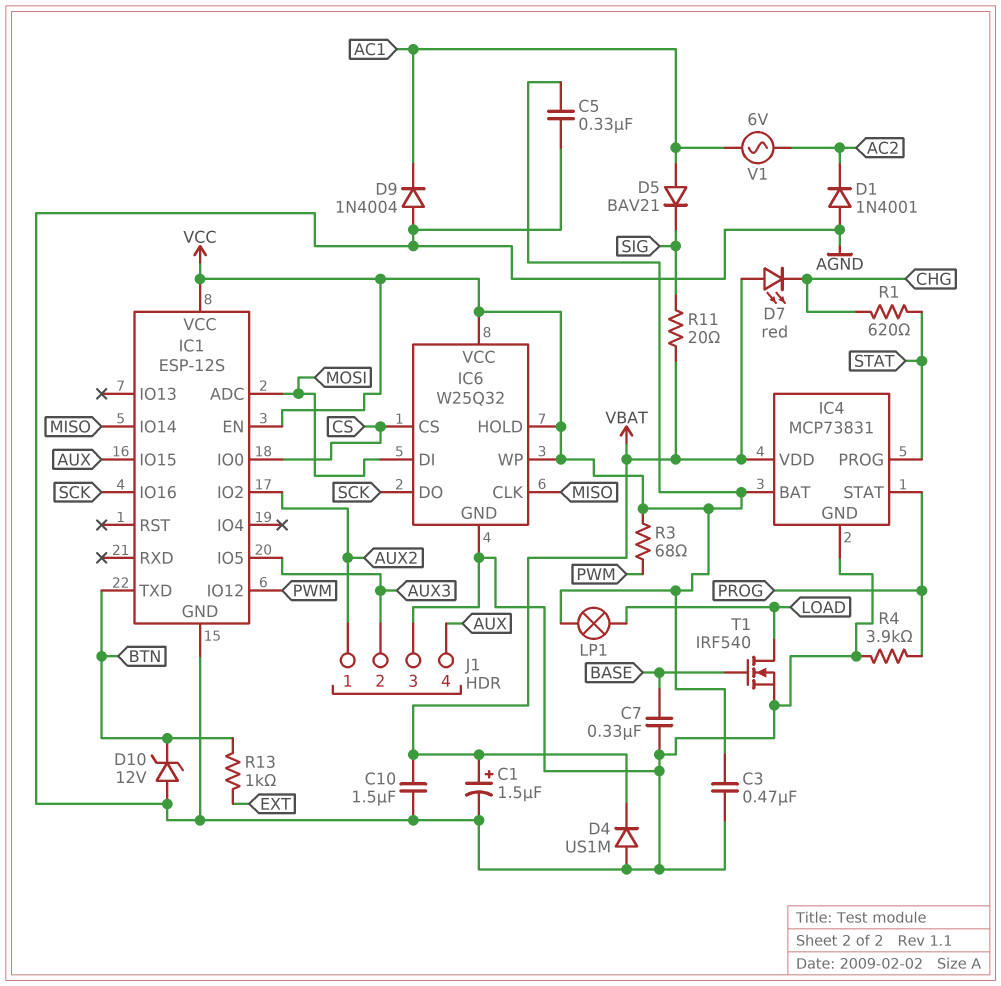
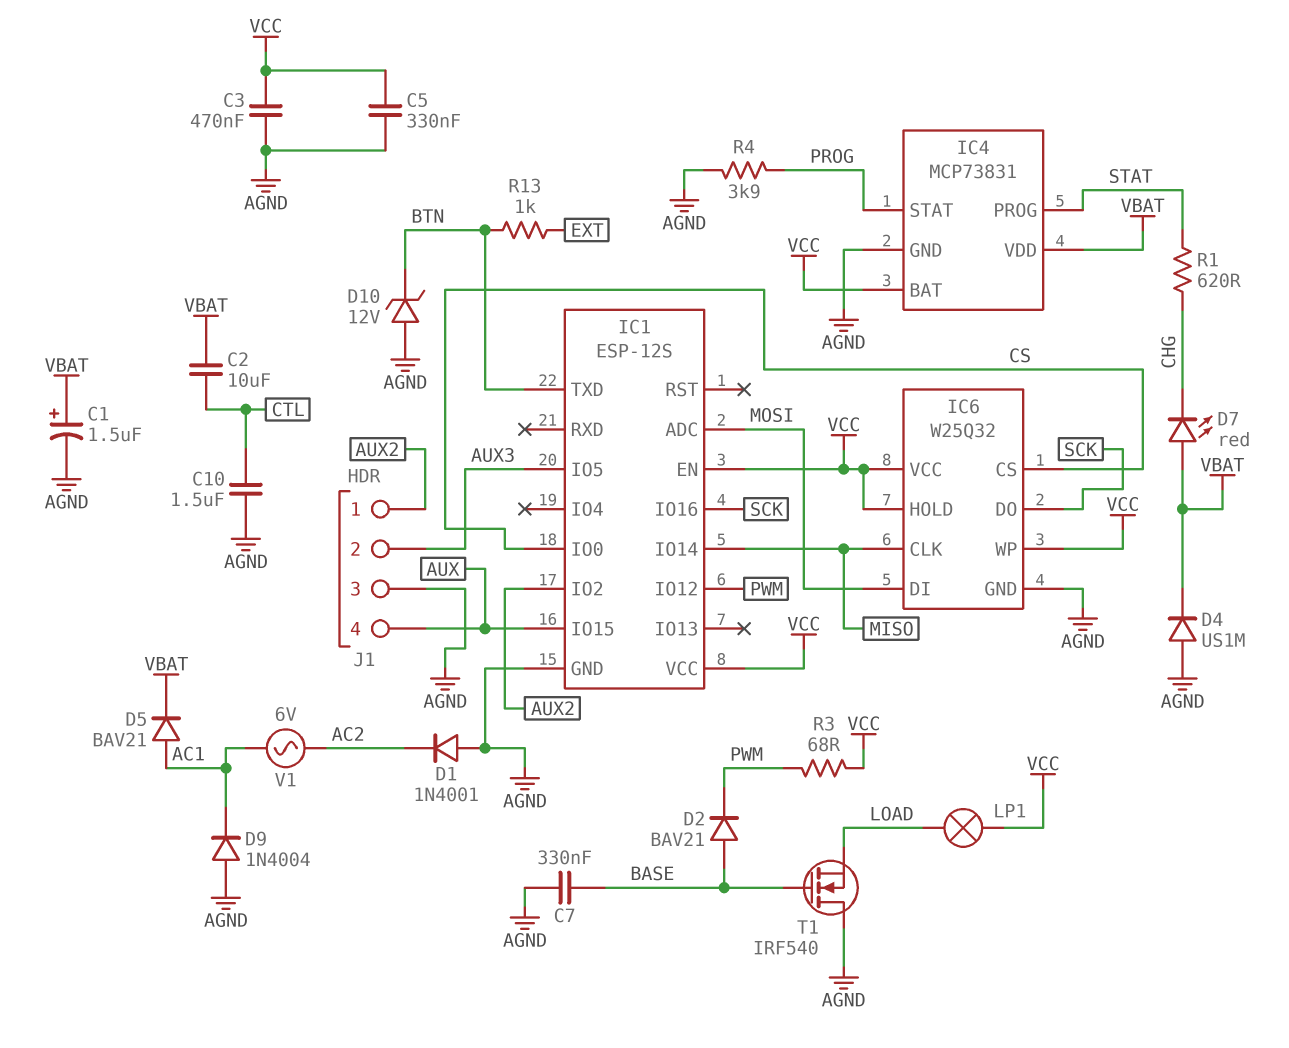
C2: none -> 10uF (CTL, VBAT)
C10: 1.5uF (AGND, VBAT) -> 1.5uF (AGND, CTL)
D2: none -> diode BAV21 (A BASE, K PWM)
D5: diode BAV21 (A AC1, K SIG) -> diode BAV21 (A AC1, K VBAT)
R11: 20 (SIG, VBAT) -> none
T1: NMOS IRF540 (G BASE, D LOAD, S AGND) -> NMOS IRF540 (G BASE, D AGND, S LOAD)

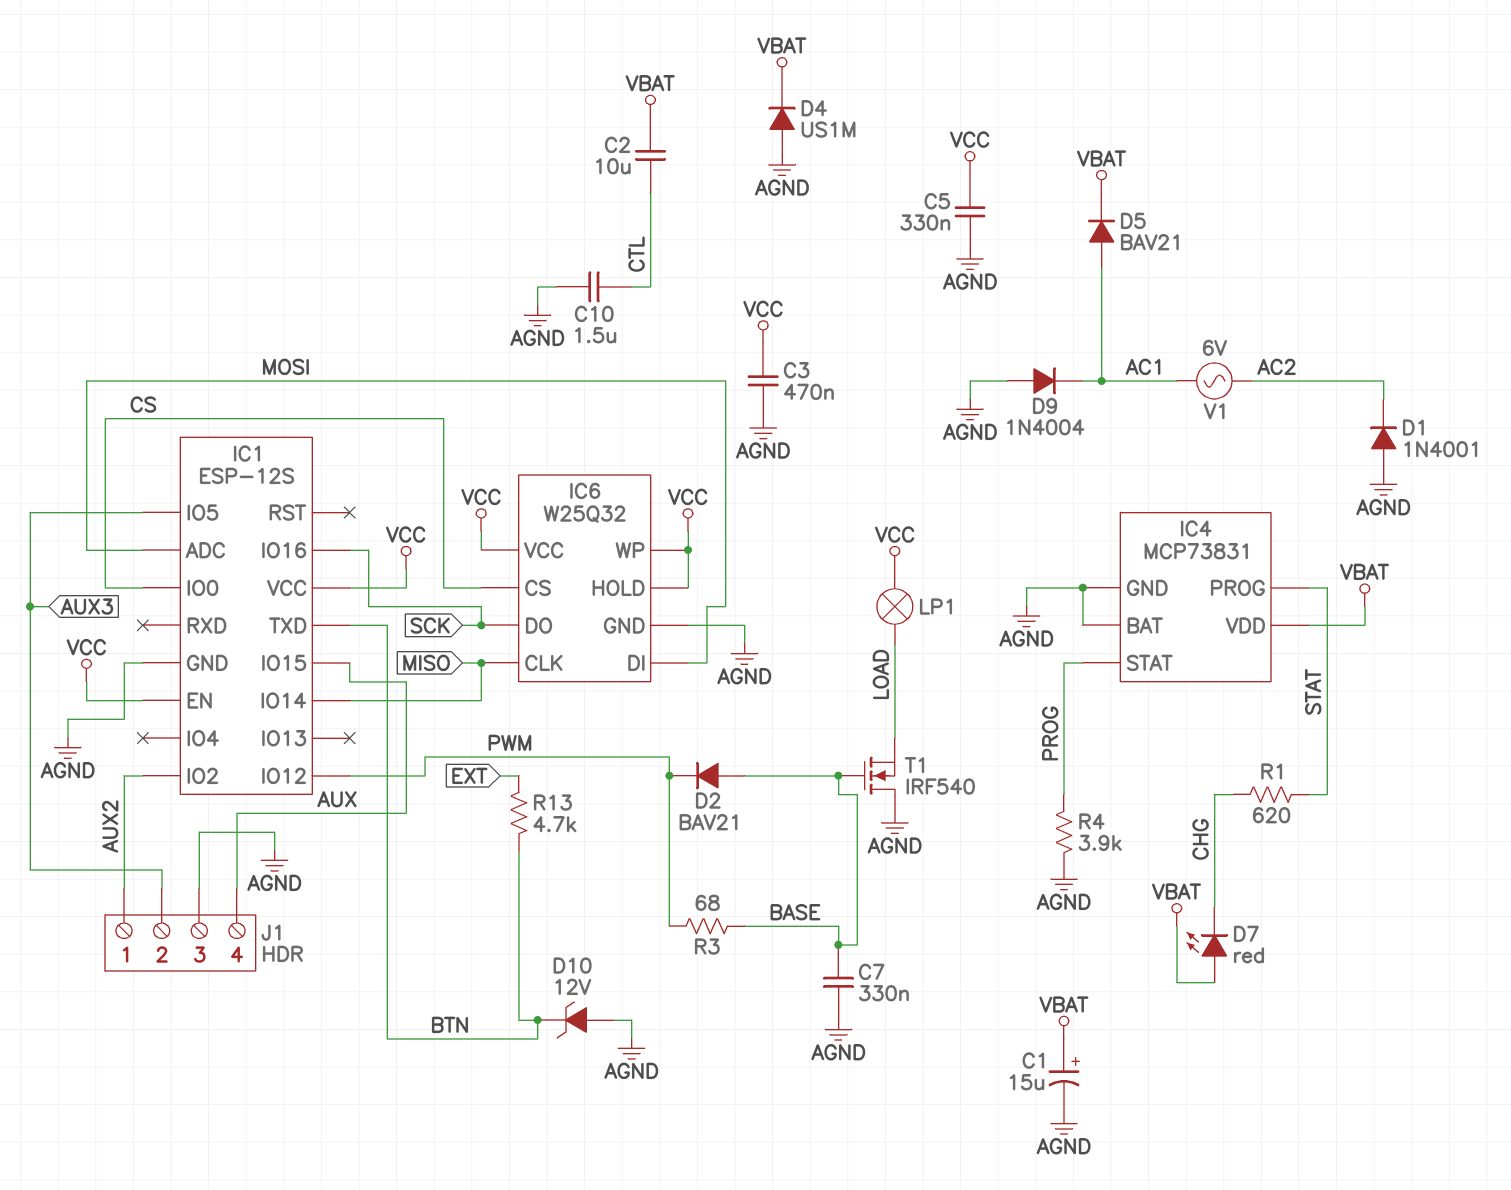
C1: 1.5uF (plus VBAT, minus AGND) -> 15uF (plus VBAT, minus AGND)
IC4 pin BAT: VCC -> AGND
R3: 68 (PWM, VCC) -> 68 (BASE, PWM)
R13: 1k (BTN, EXT) -> 4.7k (BTN, EXT)

